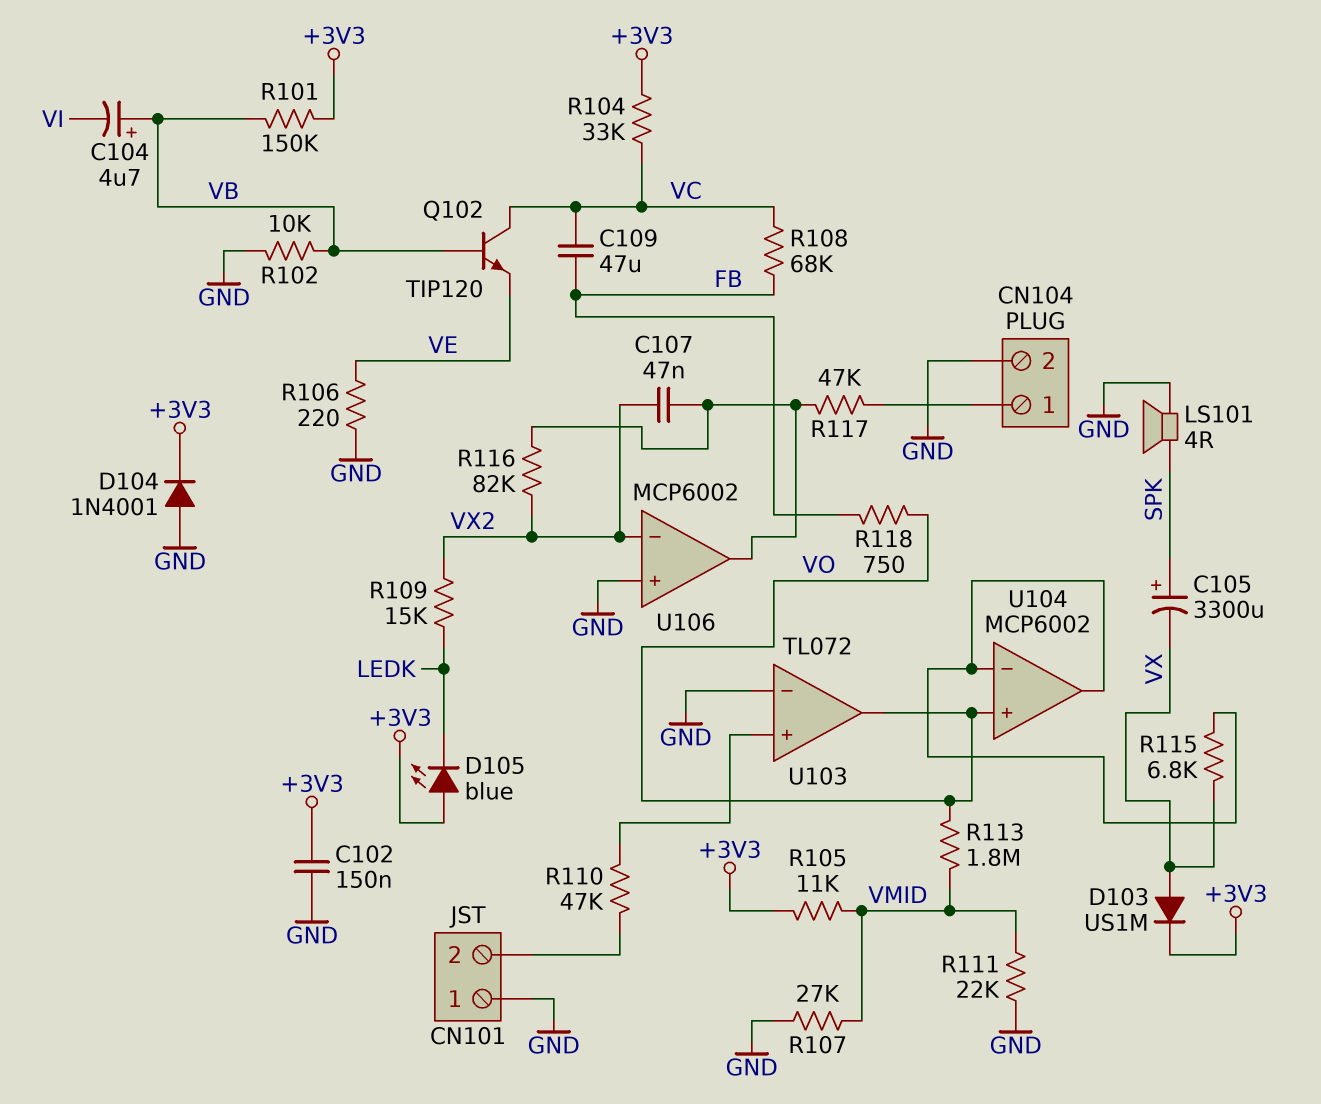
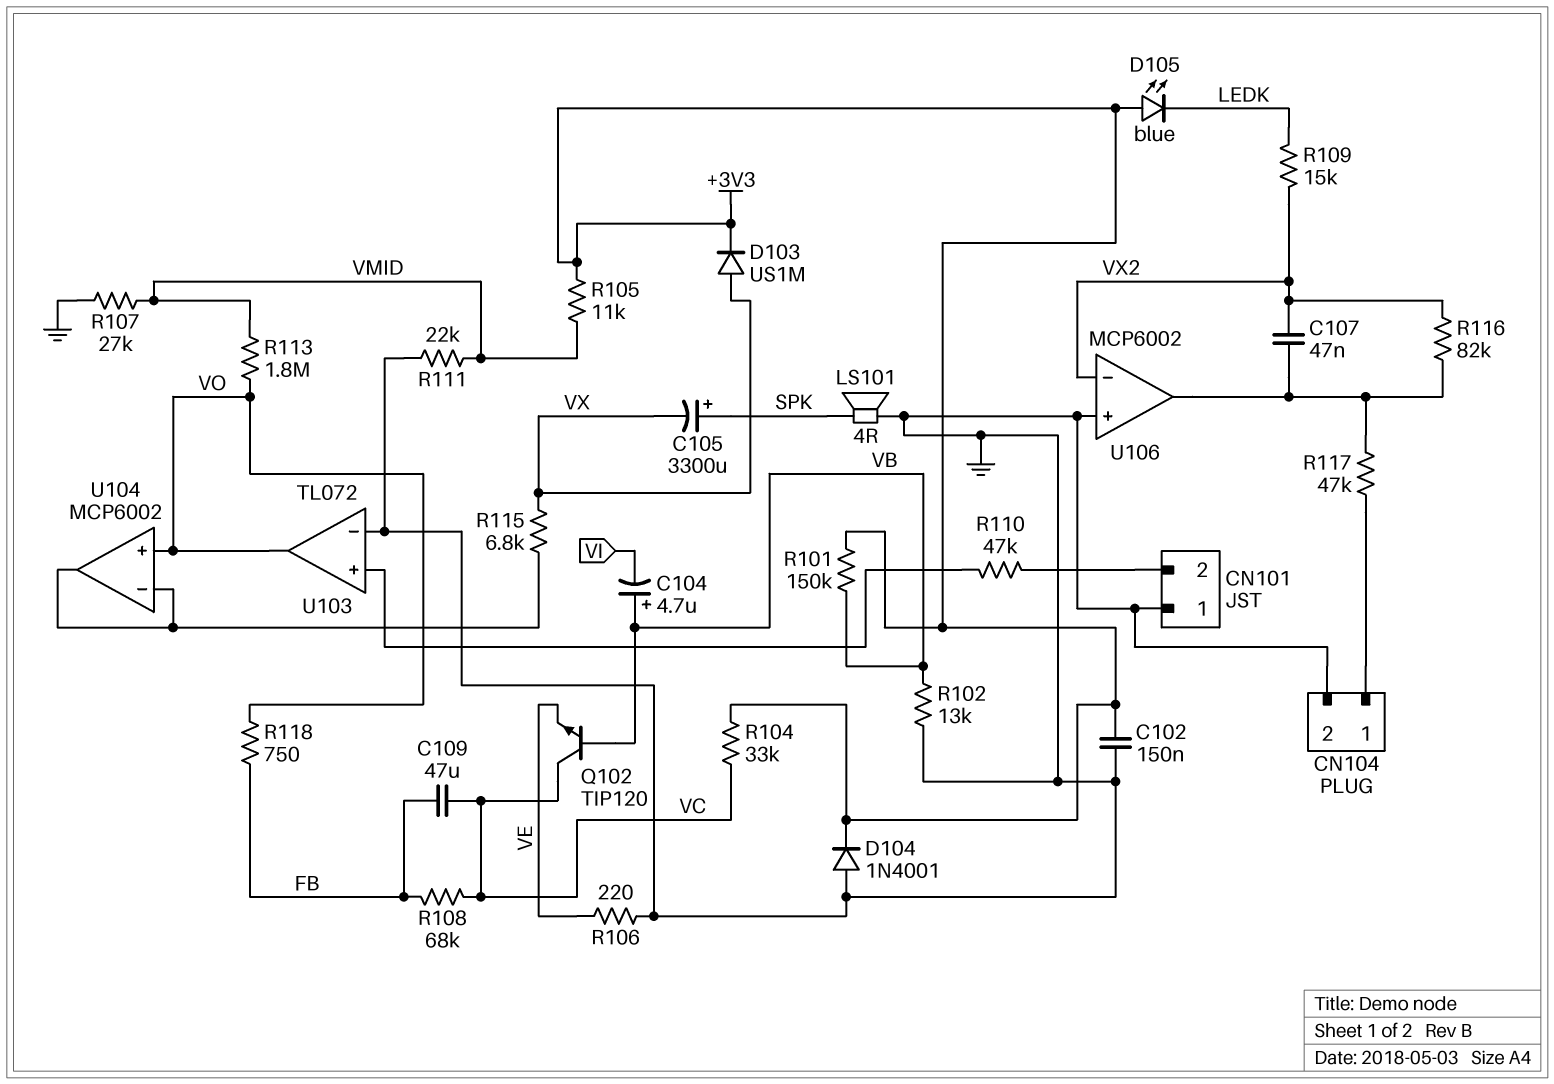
R102: 10k (GND, VB) -> 13k (GND, VB)

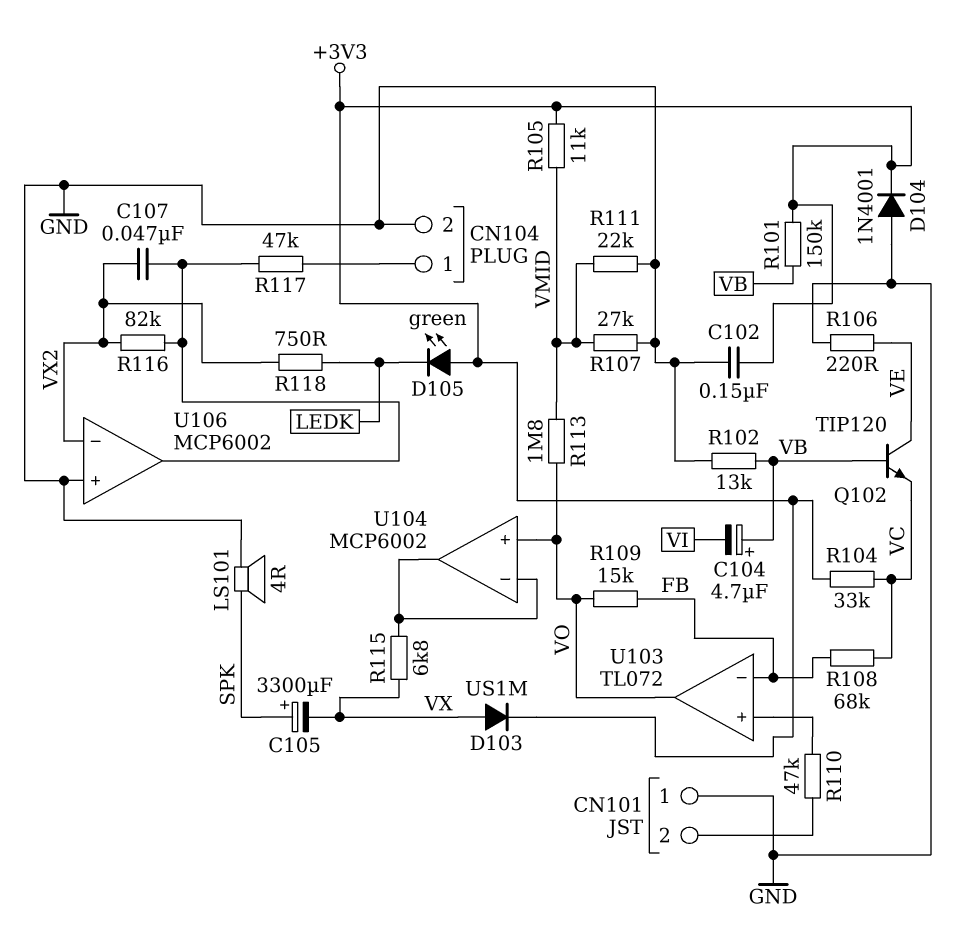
C109: 47uF (FB, VC) -> none
D105: LED blue (A +3V3, K LEDK) -> LED green (A +3V3, K LEDK)
Q102: NPN TIP120 (B VB, C VC, E VE) -> NPN TIP120 (B VB, C VE, E VC)
R109: 15k (LEDK, VX2) -> 15k (FB, VO)
R118: 750 (FB, VO) -> 750 (LEDK, VX2)
U103 pin in-: GND -> FB

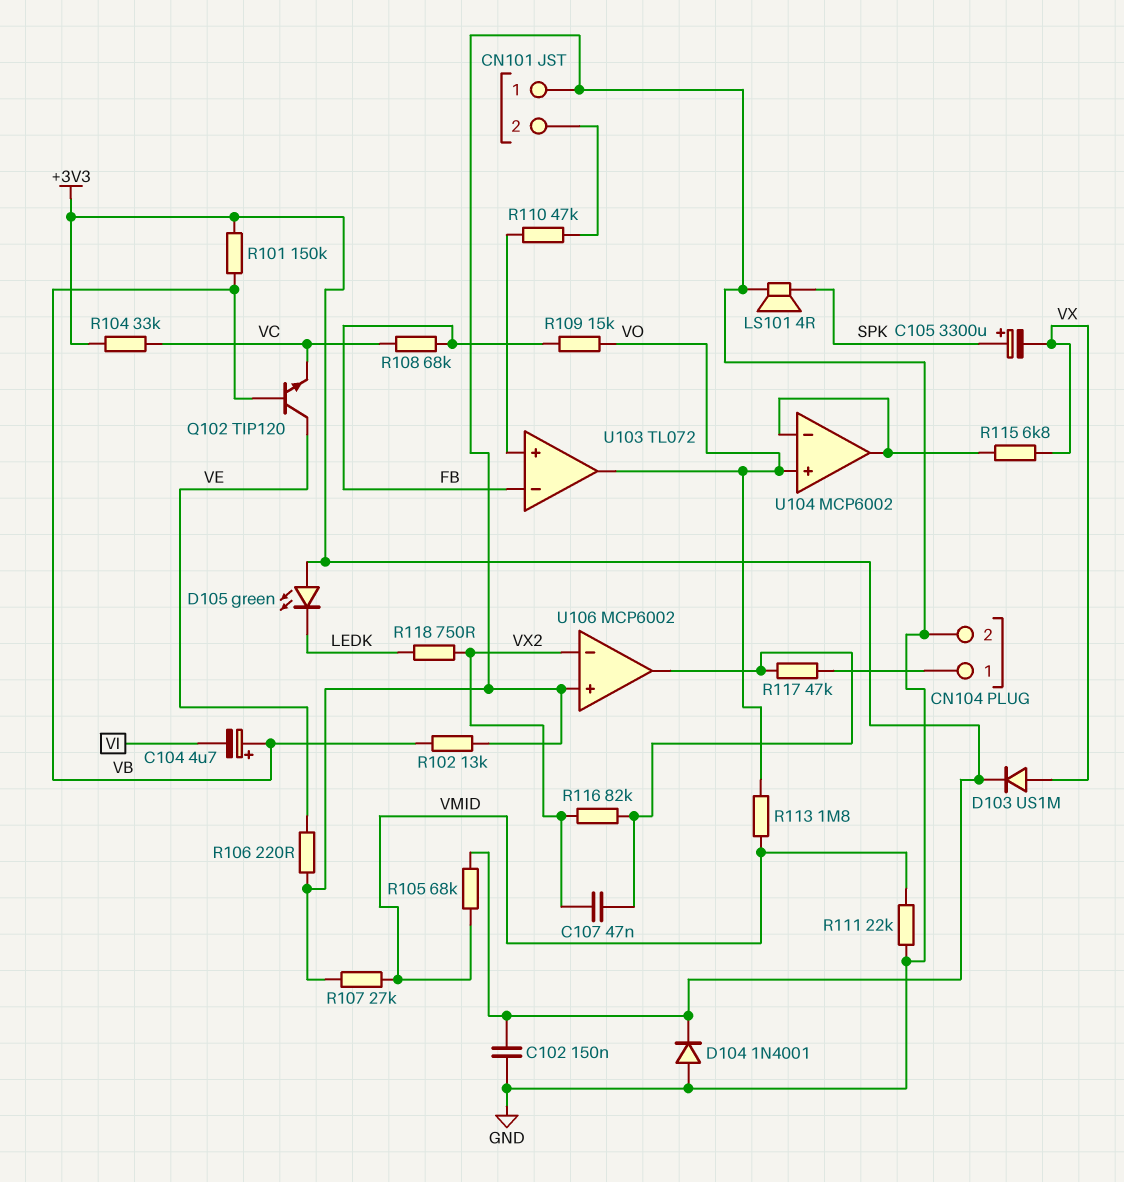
R105: 11k (+3V3, VMID) -> 68k (+3V3, VMID)

